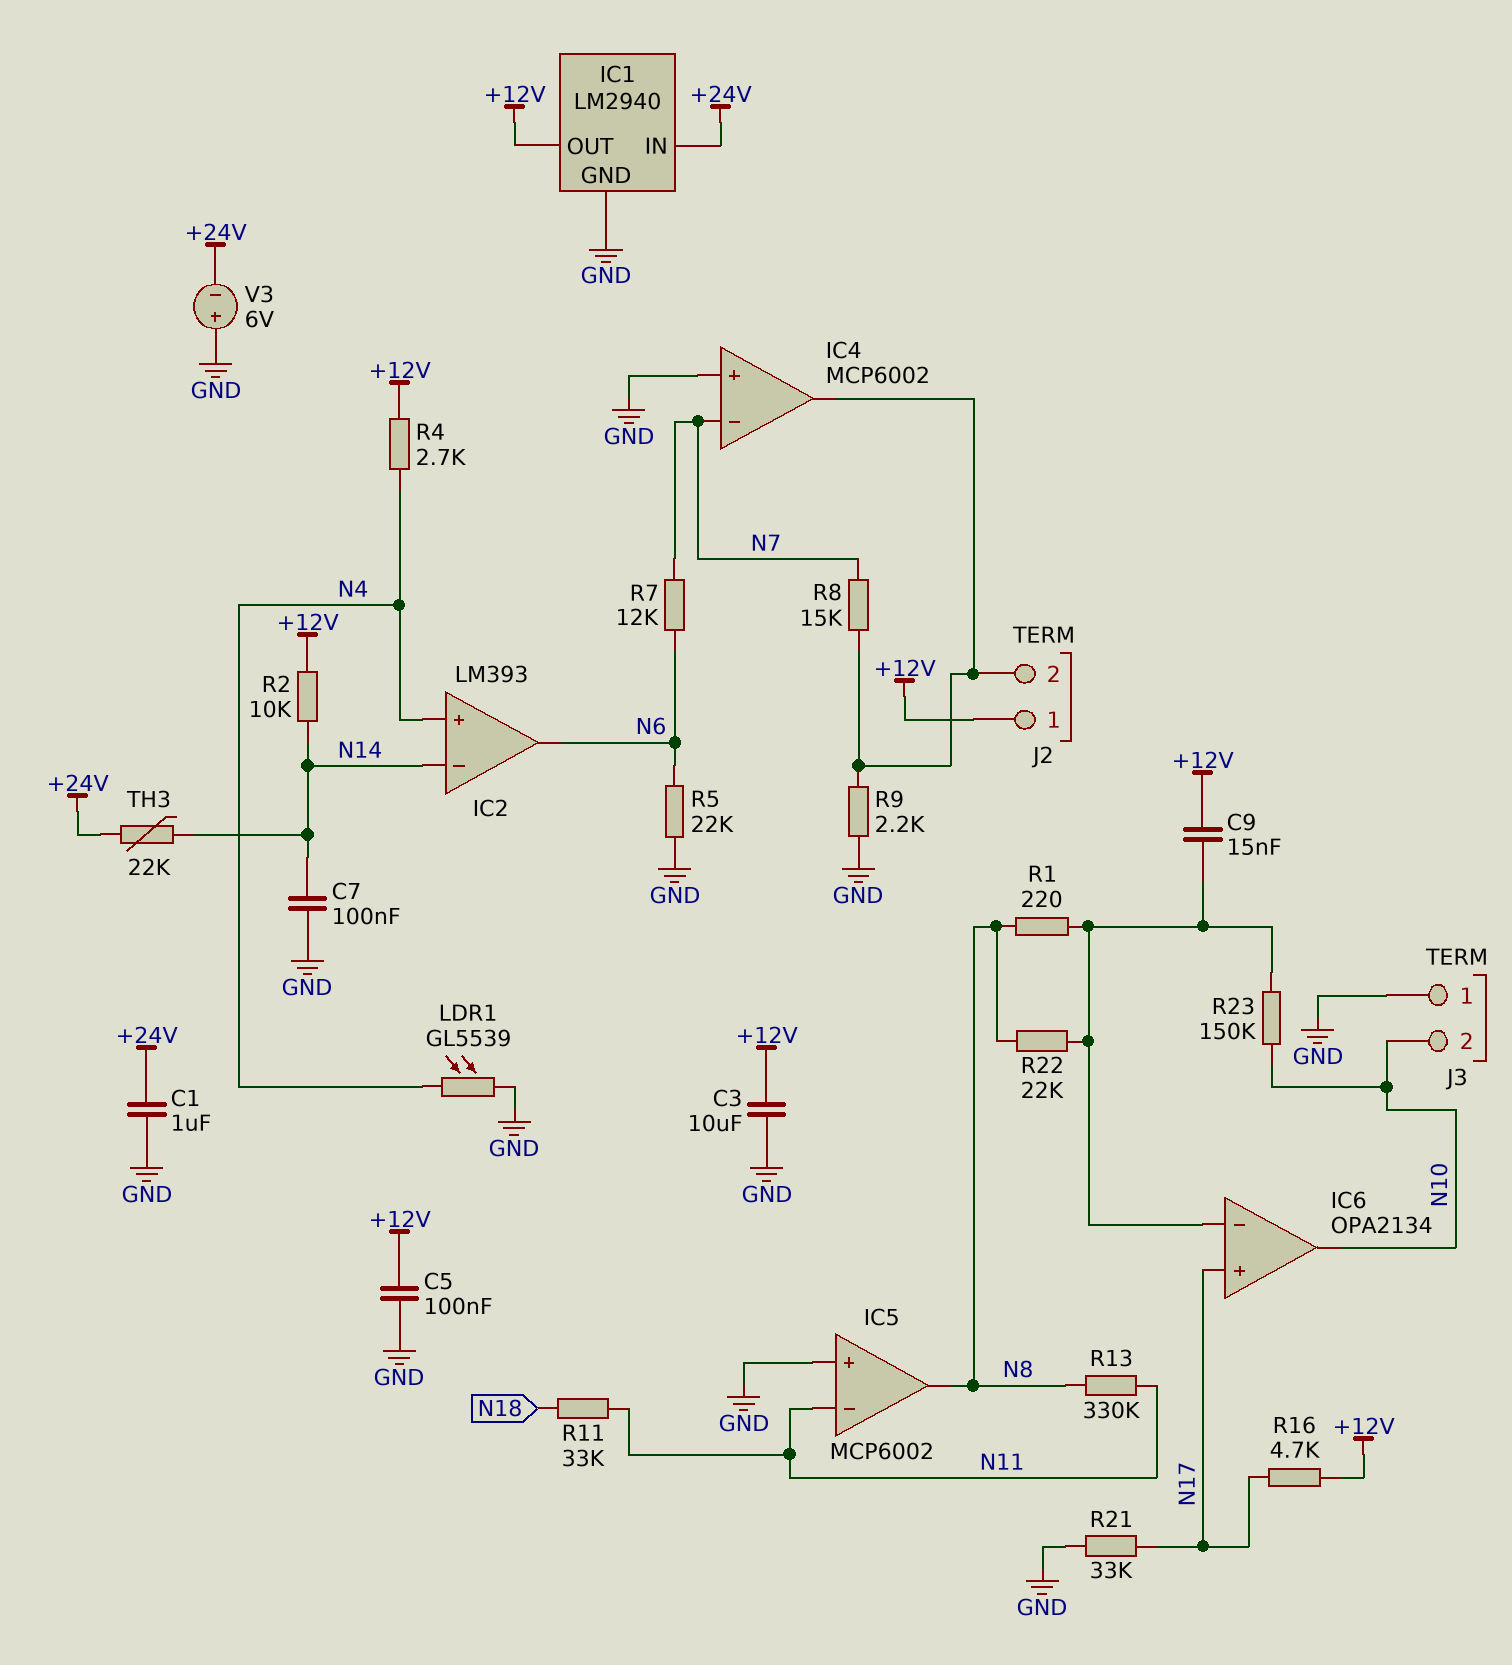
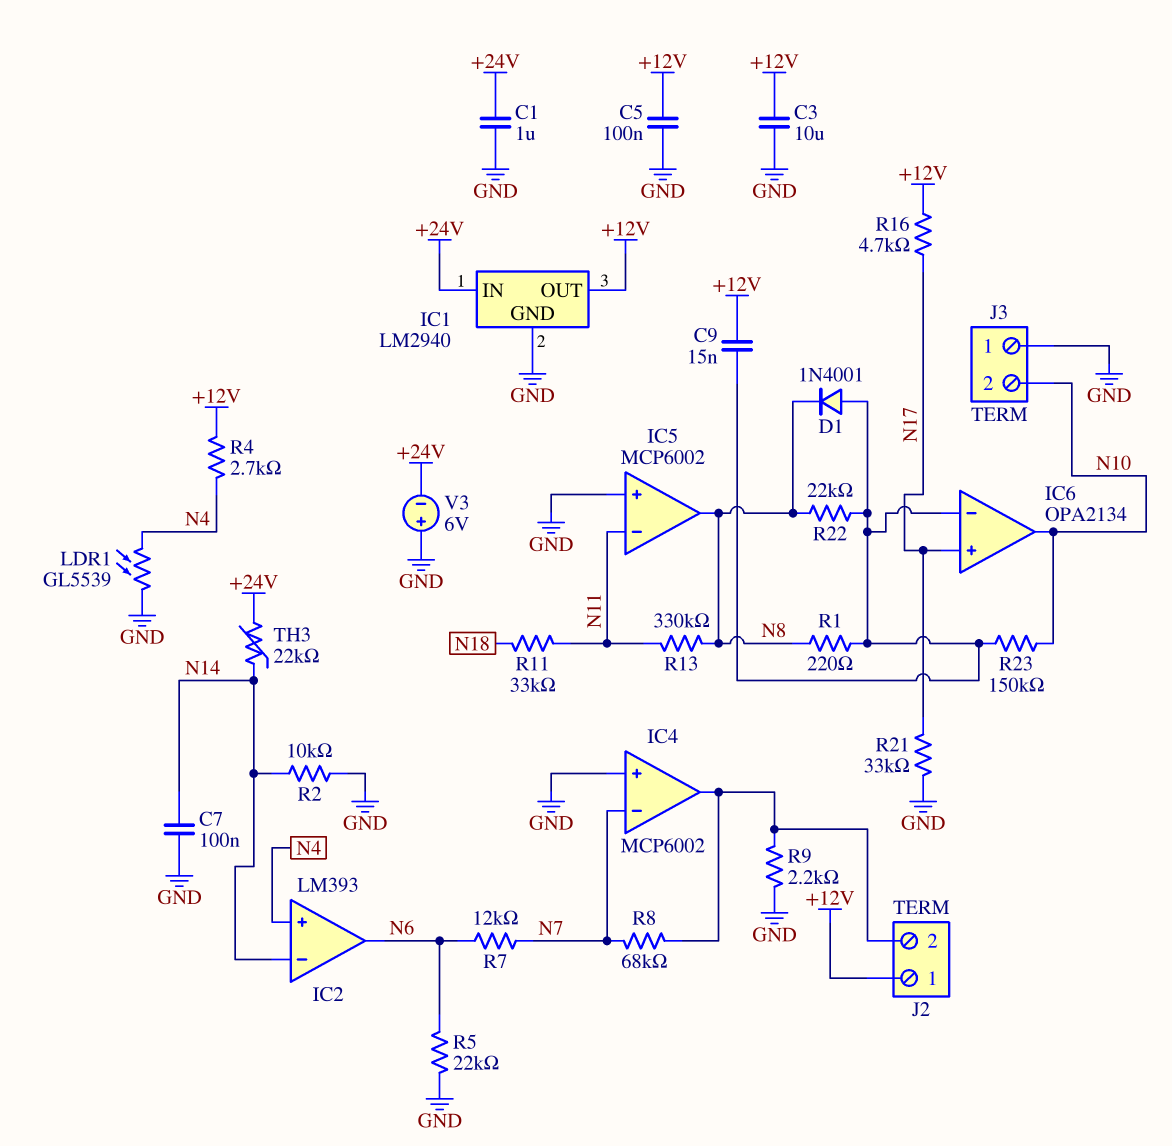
D1: none -> diode 1N4001 (A IC6/in-, K N8)
R2: 10k (+12V, N14) -> 10k (GND, N14)
R8: 15k (IC4/out, N7) -> 68k (IC4/out, N7)

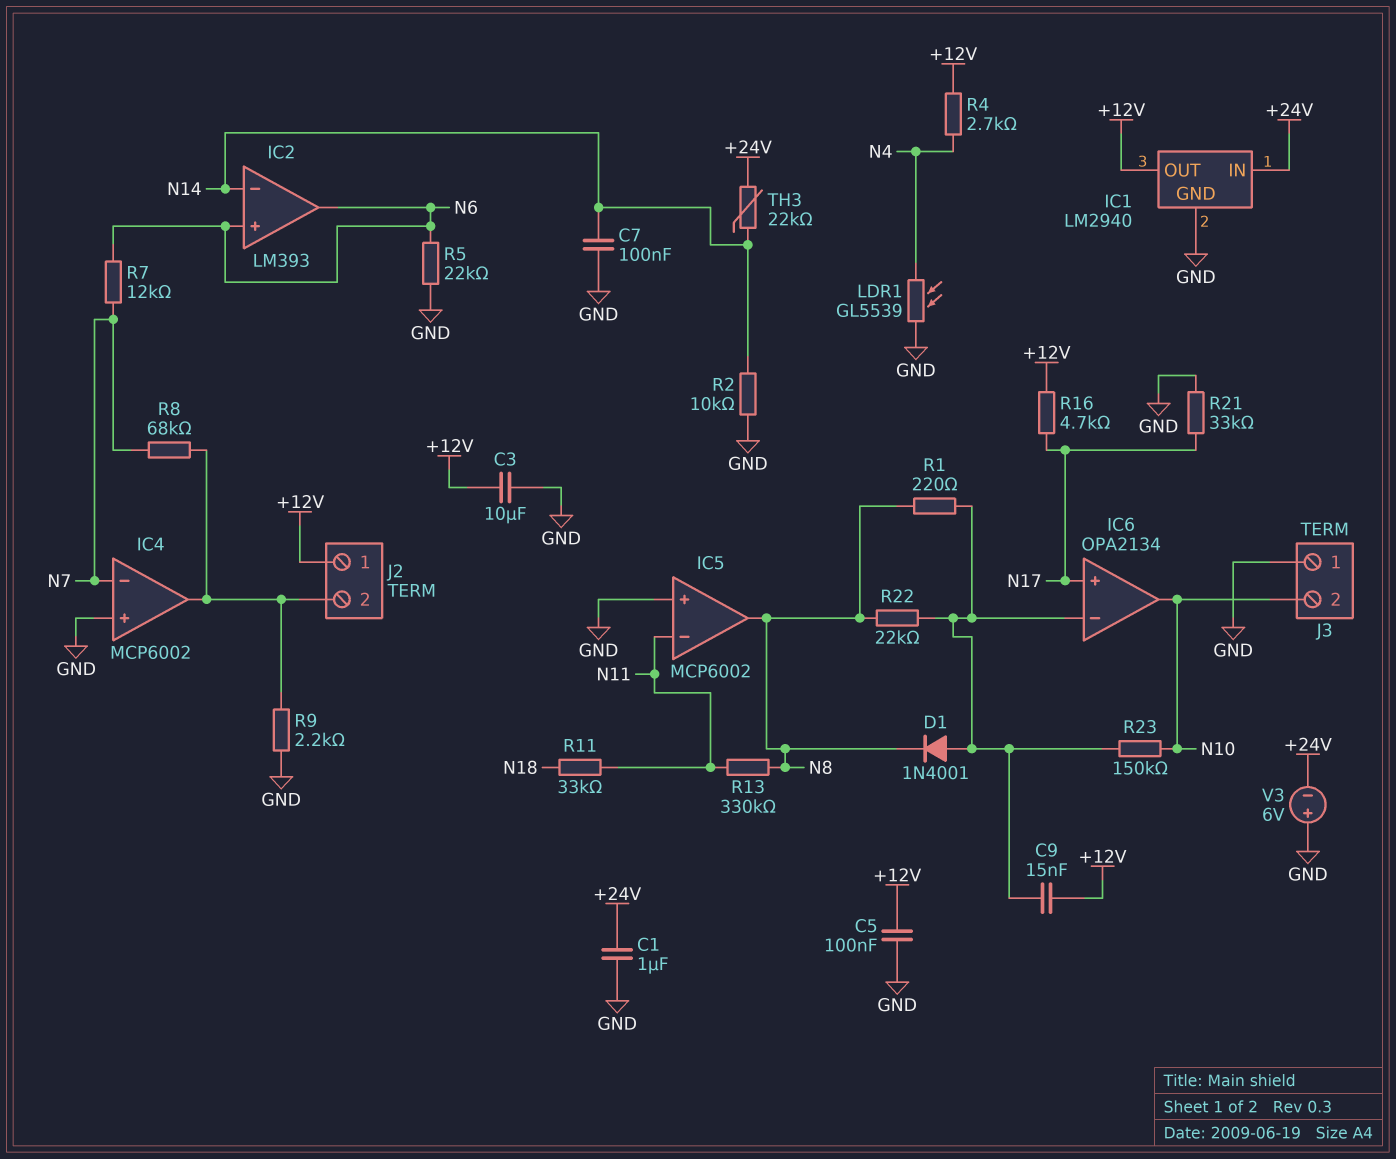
IC2 pin in+: N4 -> N6

